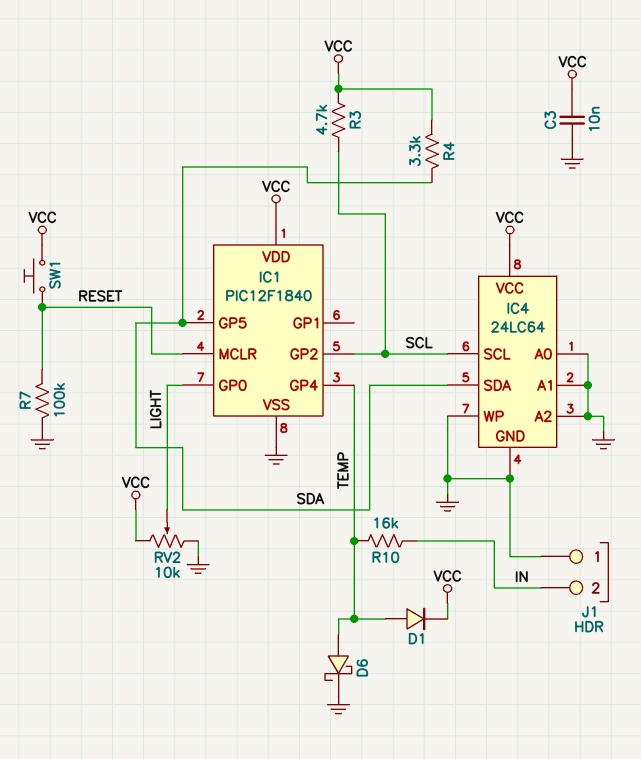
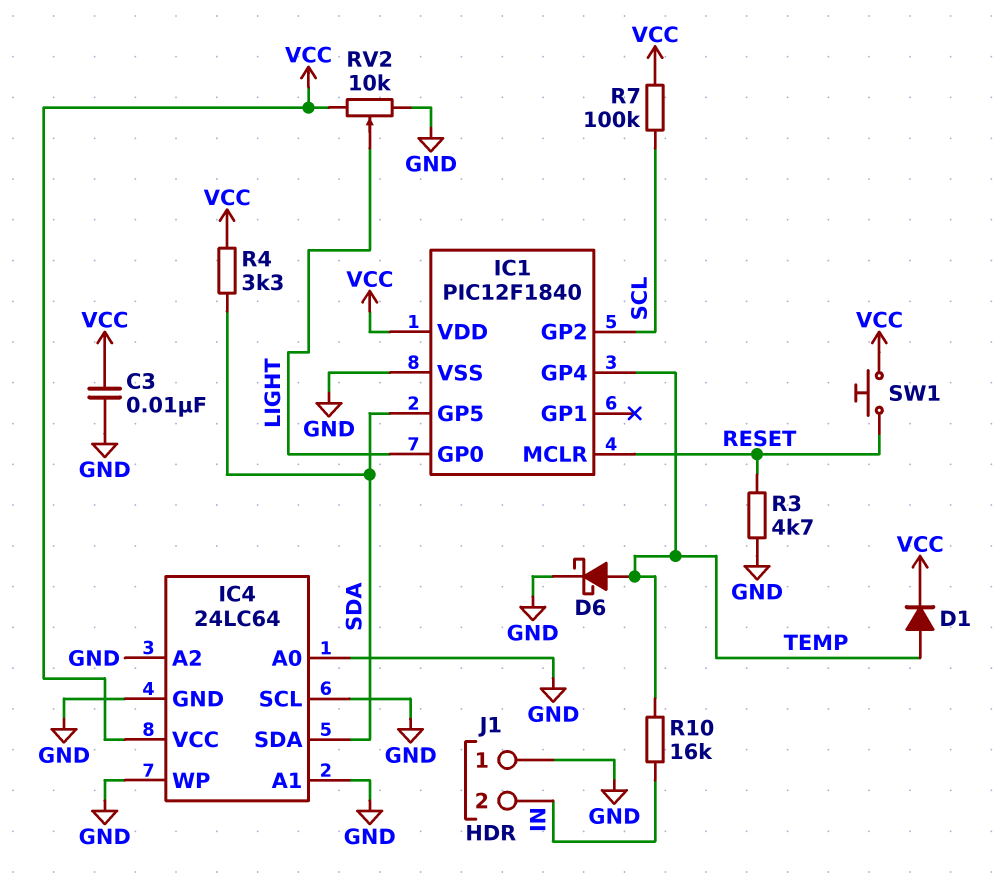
IC4 pin SCL: SCL -> GND
R3: 4.7k (SCL, VCC) -> 4.7k (GND, RESET)
R7: 100k (GND, RESET) -> 100k (SCL, VCC)

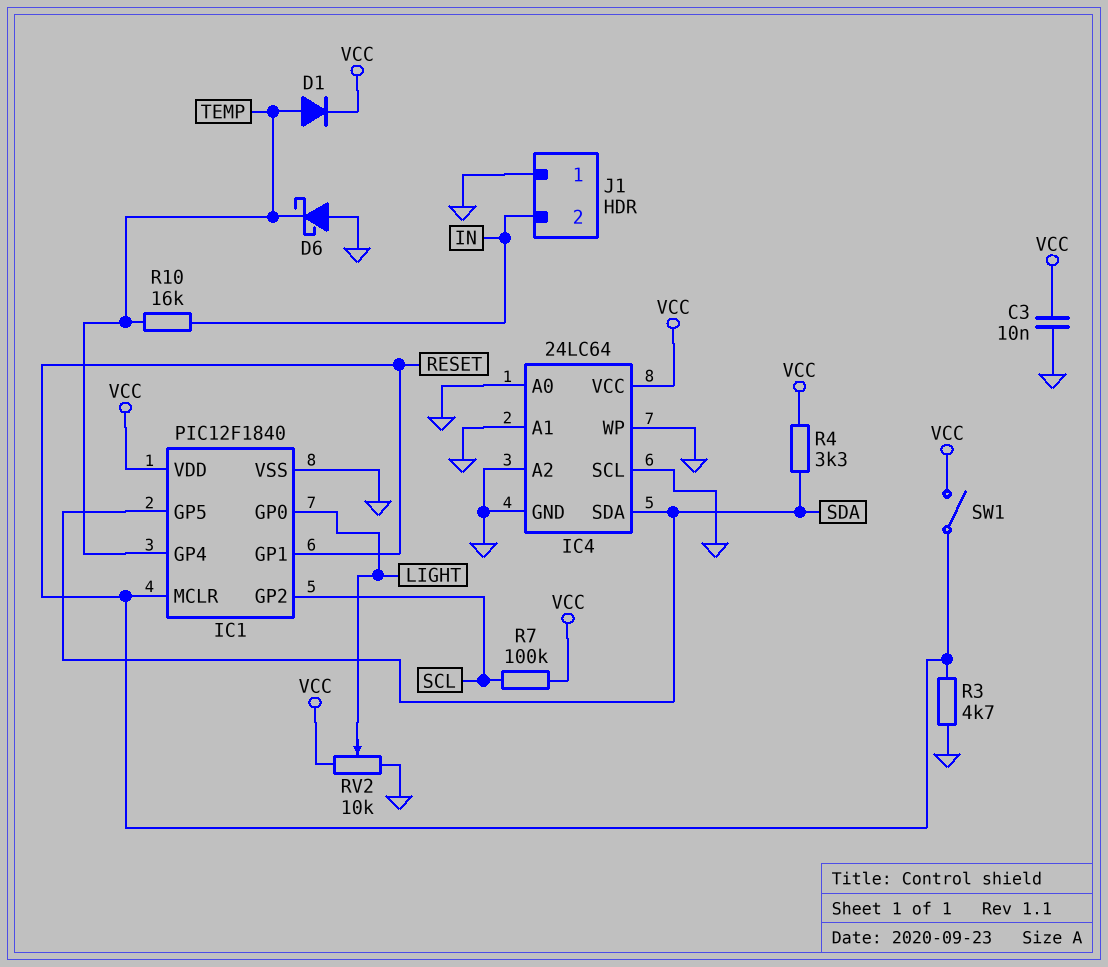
D6: schottky (A TEMP, K GND) -> schottky (A GND, K TEMP)
IC1 pin GP1: none -> RESET
SW1: button (RESET, VCC) -> switch (RESET, VCC)

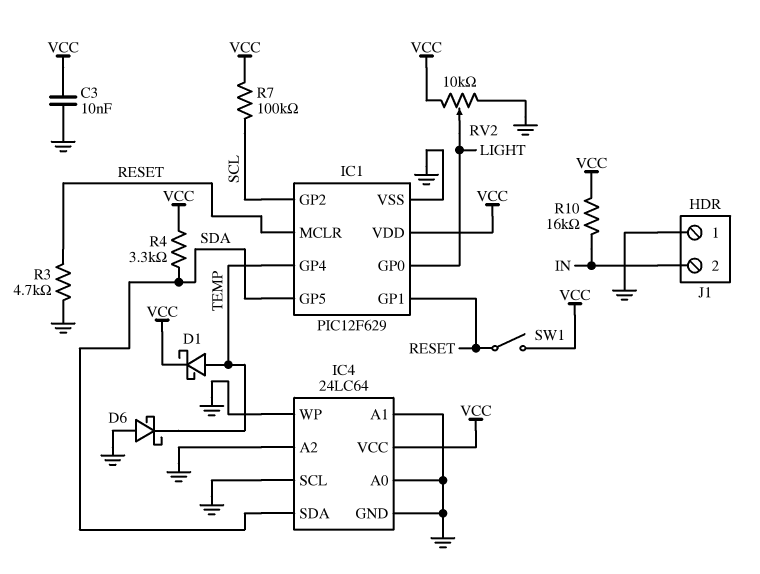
D1: diode (A TEMP, K VCC) -> schottky (A TEMP, K VCC)
IC1: PIC12F1840 -> PIC12F629
R10: 16k (IN, TEMP) -> 16k (IN, VCC)

